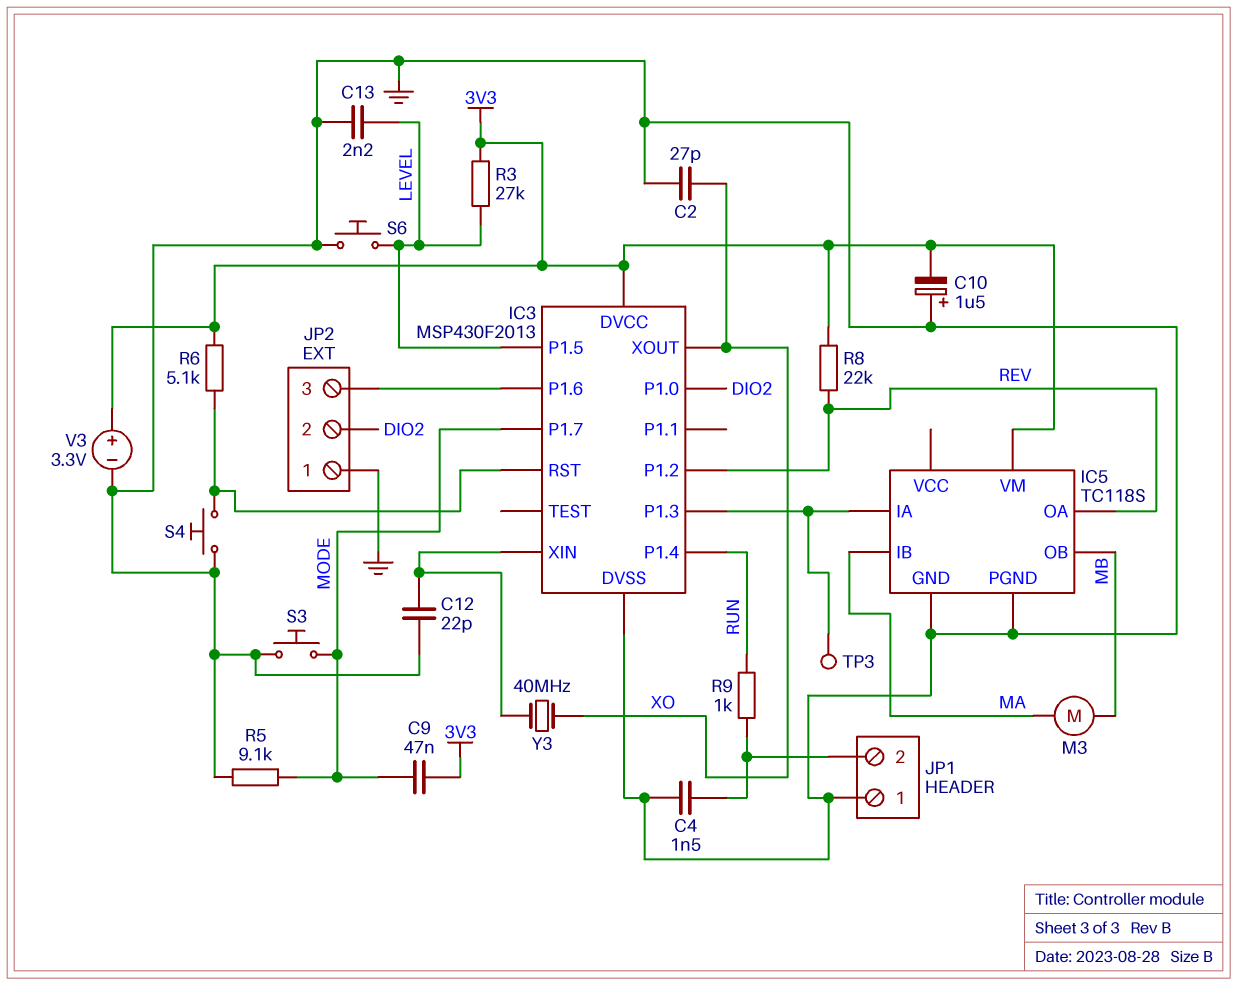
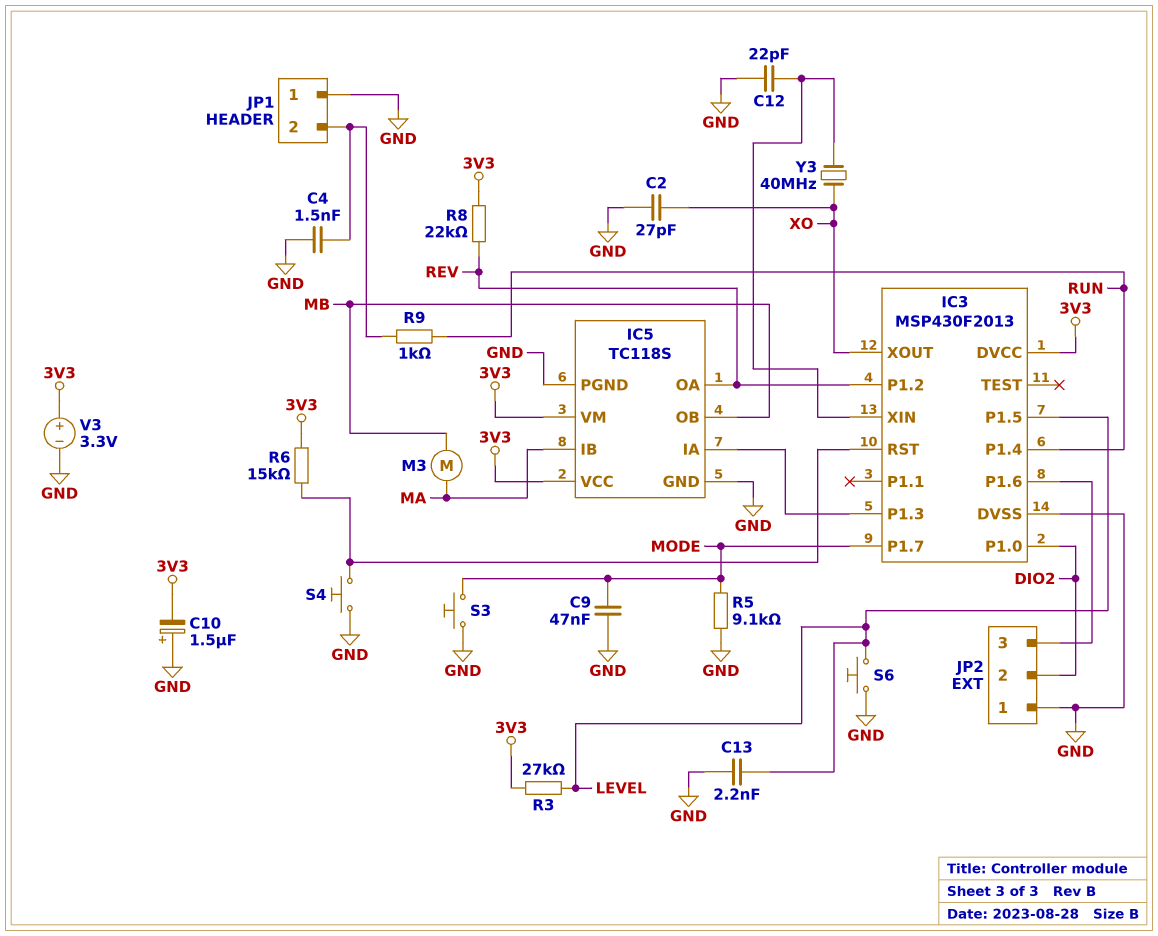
C9: 47nF (3V3, MODE) -> 47nF (GND, MODE)
IC5 pin VCC: none -> 3V3
R6: 5.1k (3V3, IC3/RST) -> 15k (3V3, IC3/RST)
TP3: test point (IC3/P1.3) -> none

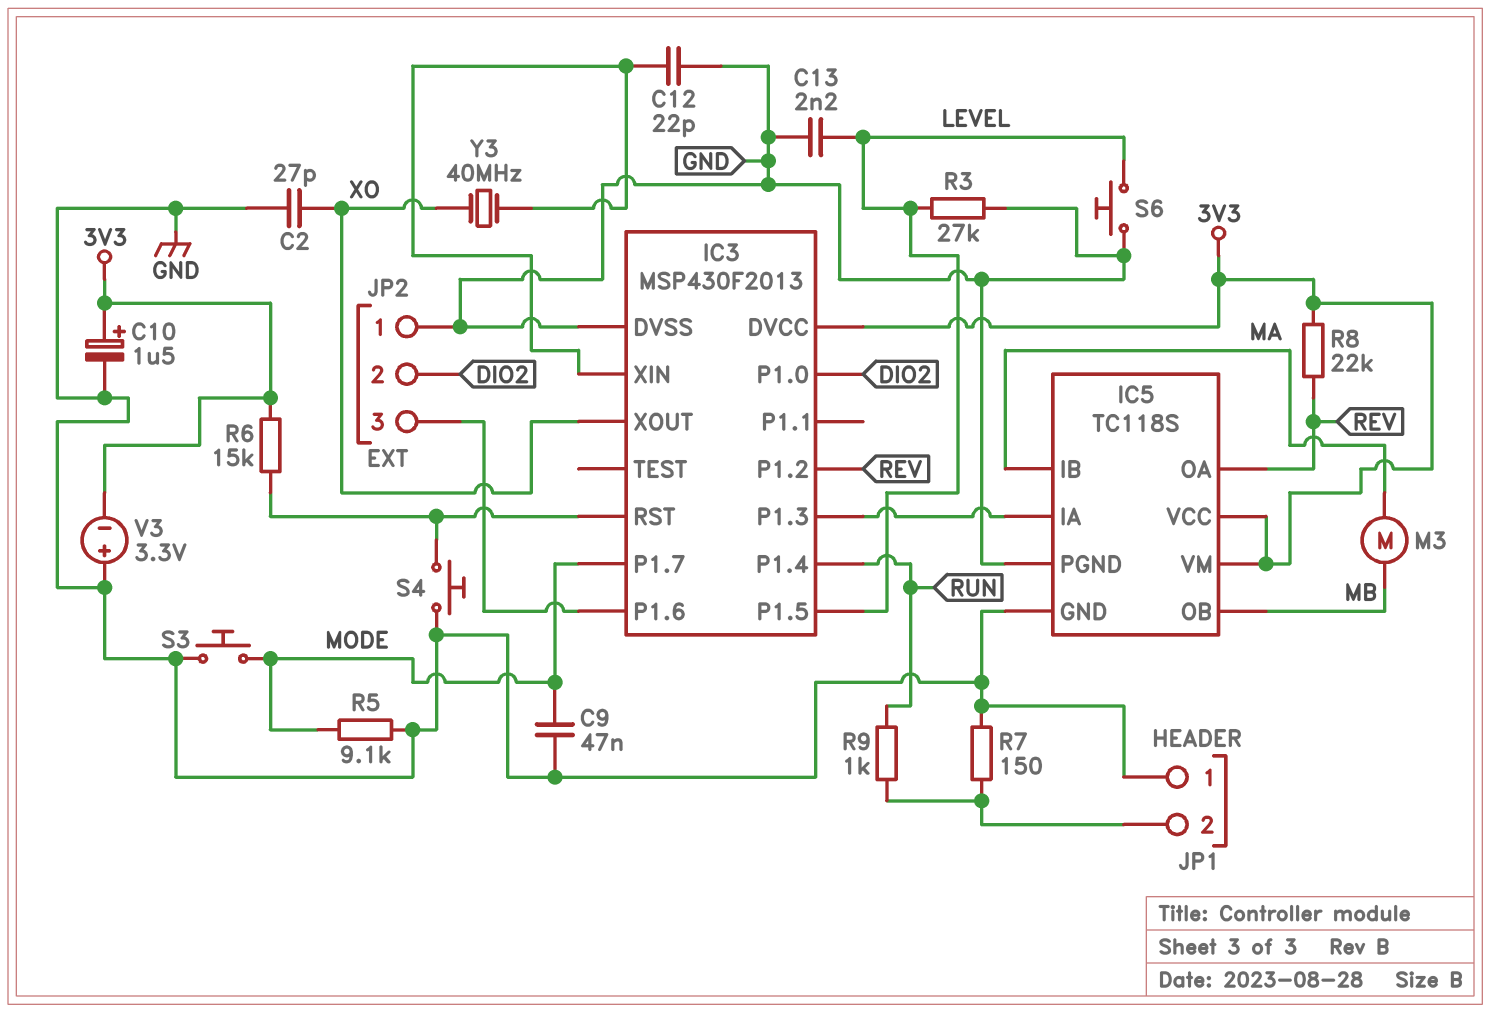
C4: 1.5nF (GND, JP1/2) -> none
C10: 1.5uF (plus GND, minus 3V3) -> 1.5uF (plus 3V3, minus GND)
R3: 27k (3V3, LEVEL) -> 27k (GND, LEVEL)
R7: none -> 150 (GND, JP1/2)
V3: 3.3V (plus 3V3, minus GND) -> 3.3V (plus GND, minus 3V3)

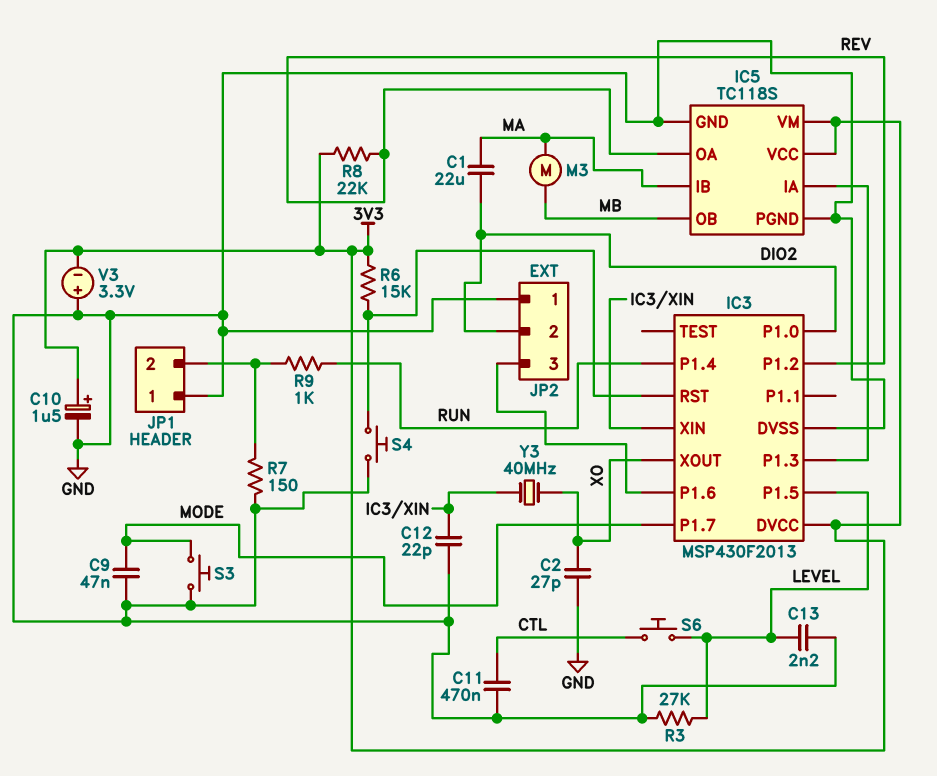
C1: none -> 22uF (DIO2, MA)
C11: none -> 470nF (CTL, GND)
R5: 9.1k (GND, MODE) -> none
S6: button (GND, LEVEL) -> button (CTL, LEVEL)

